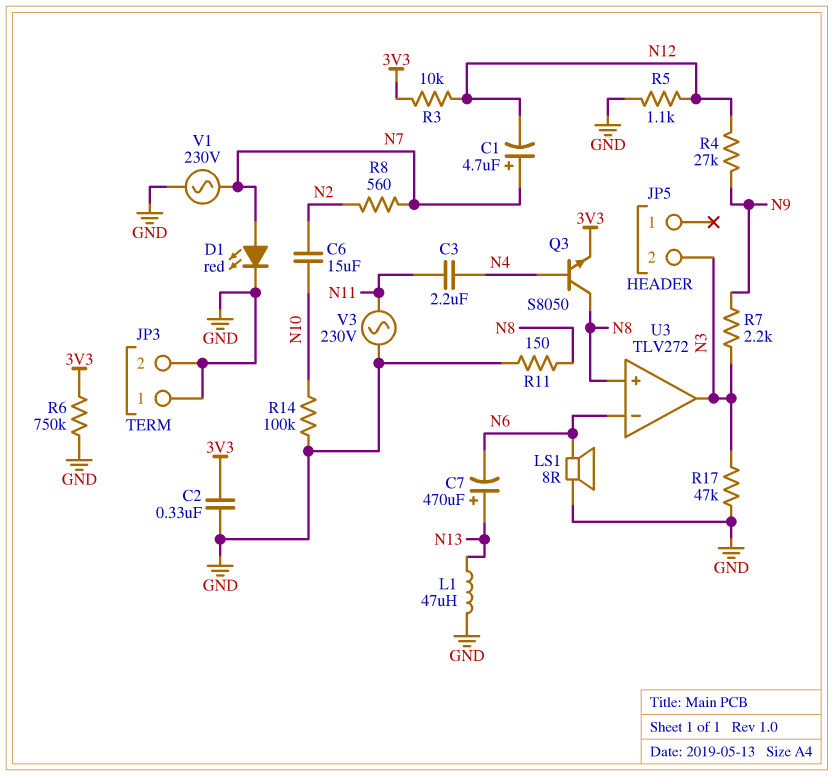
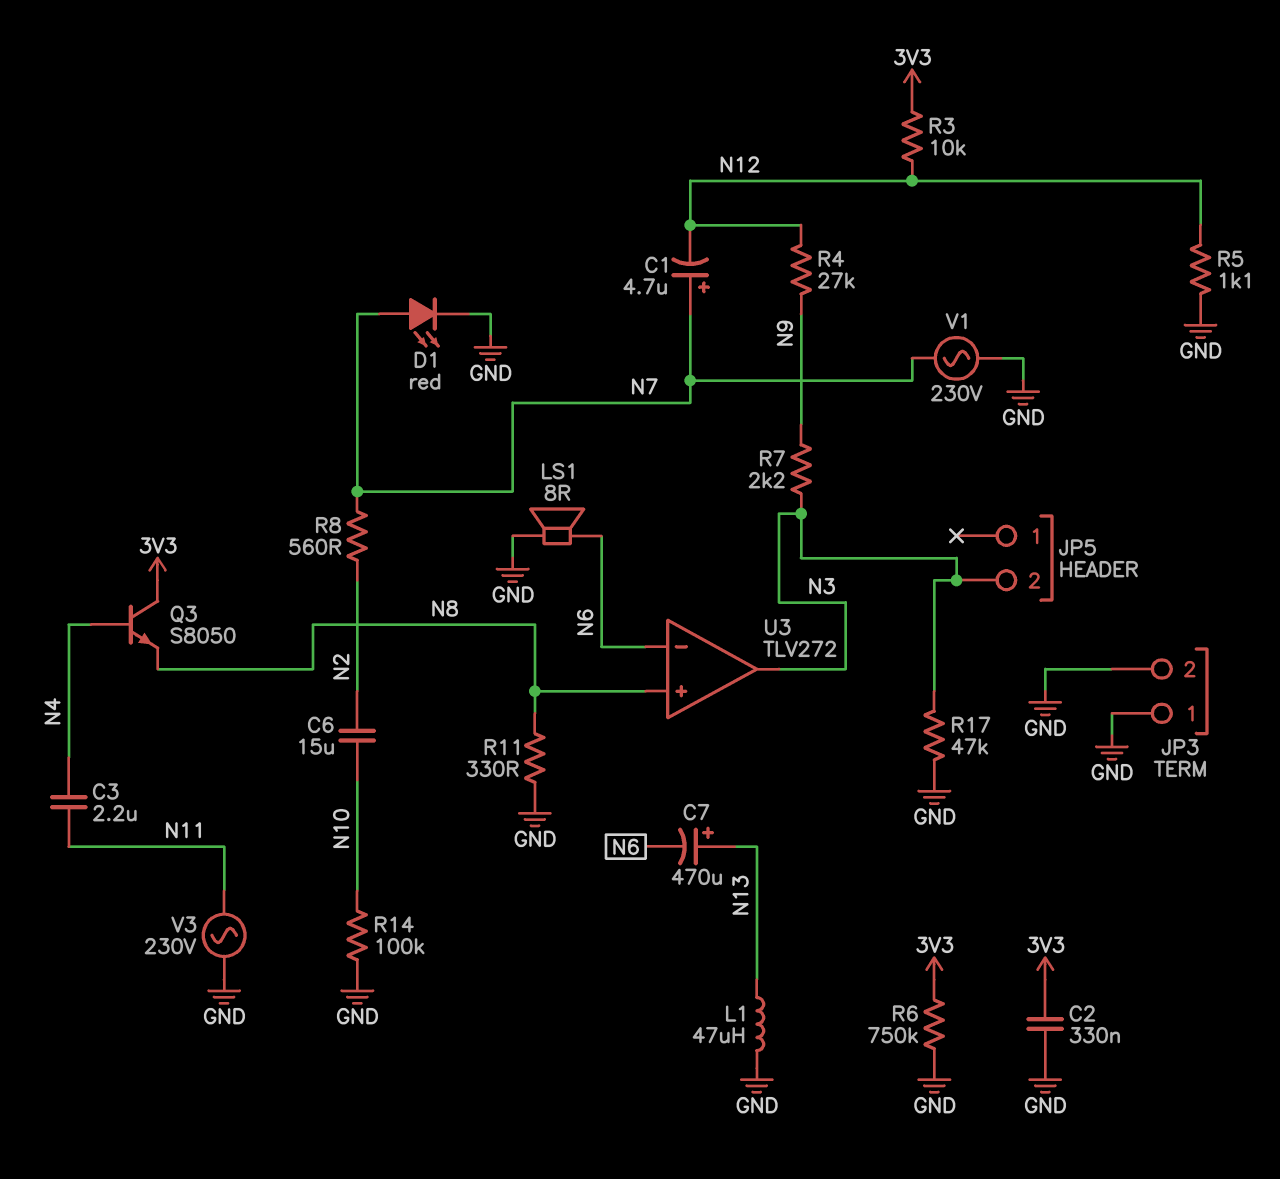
Q3: NPN S8050 (B N4, C N8, E 3V3) -> NPN S8050 (B N4, C 3V3, E N8)
R11: 150 (GND, N8) -> 330 (GND, N8)

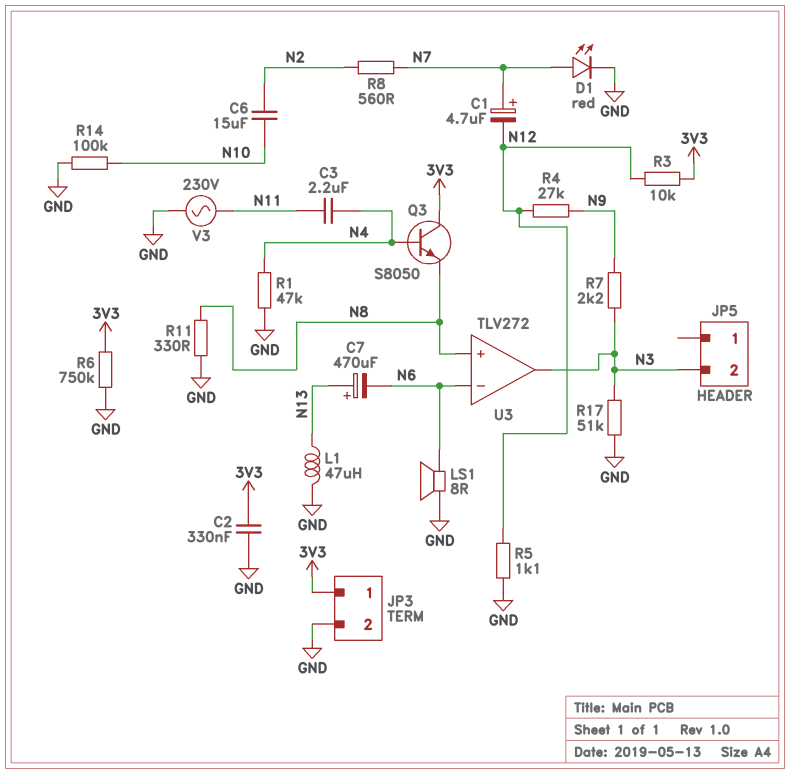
JP3 pin 1: GND -> 3V3
R1: none -> 47k (GND, N4)
R17: 47k (GND, N3) -> 51k (GND, N3)
V1: AC 230V (GND, N7) -> none

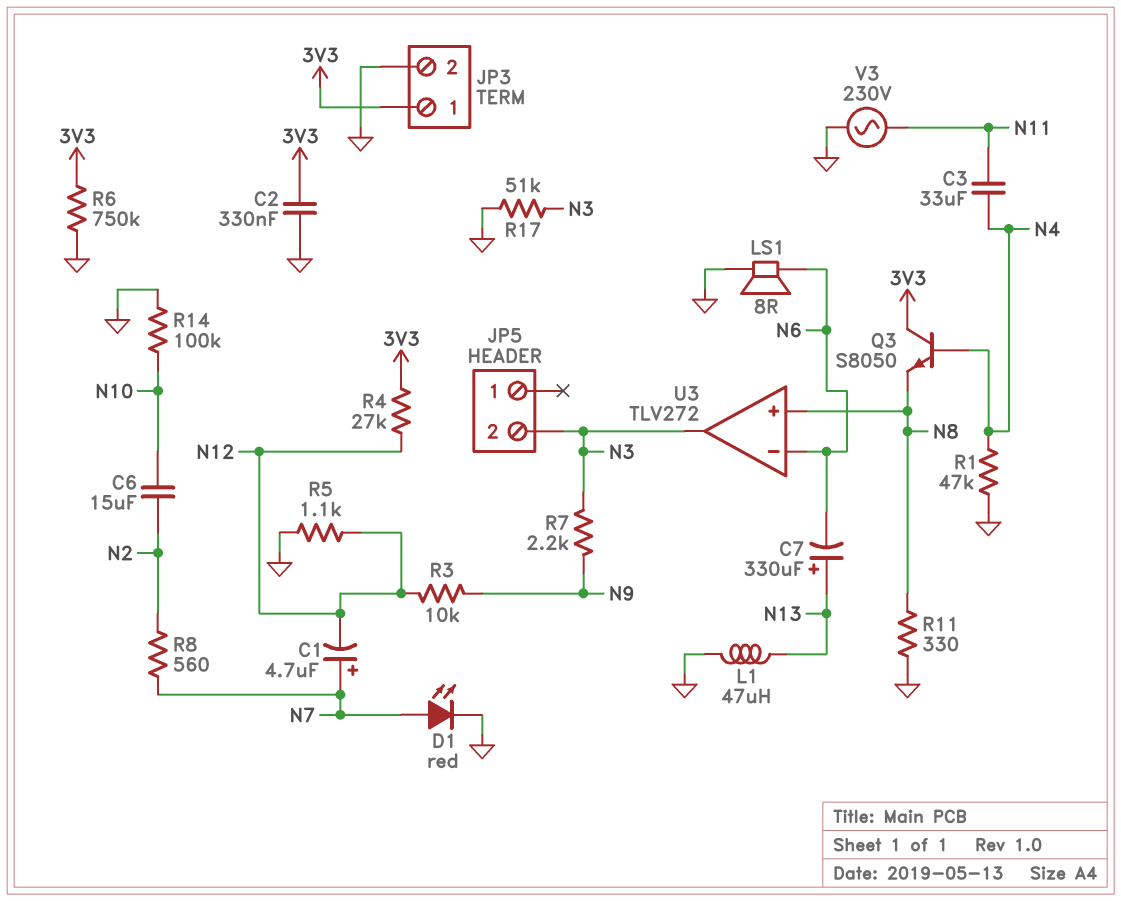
C3: 2.2uF (N4, N11) -> 33uF (N4, N11)
C7: 470uF (plus N13, minus N6) -> 330uF (plus N13, minus N6)
R3: 10k (3V3, N12) -> 10k (N9, N12)
R4: 27k (N9, N12) -> 27k (3V3, N12)

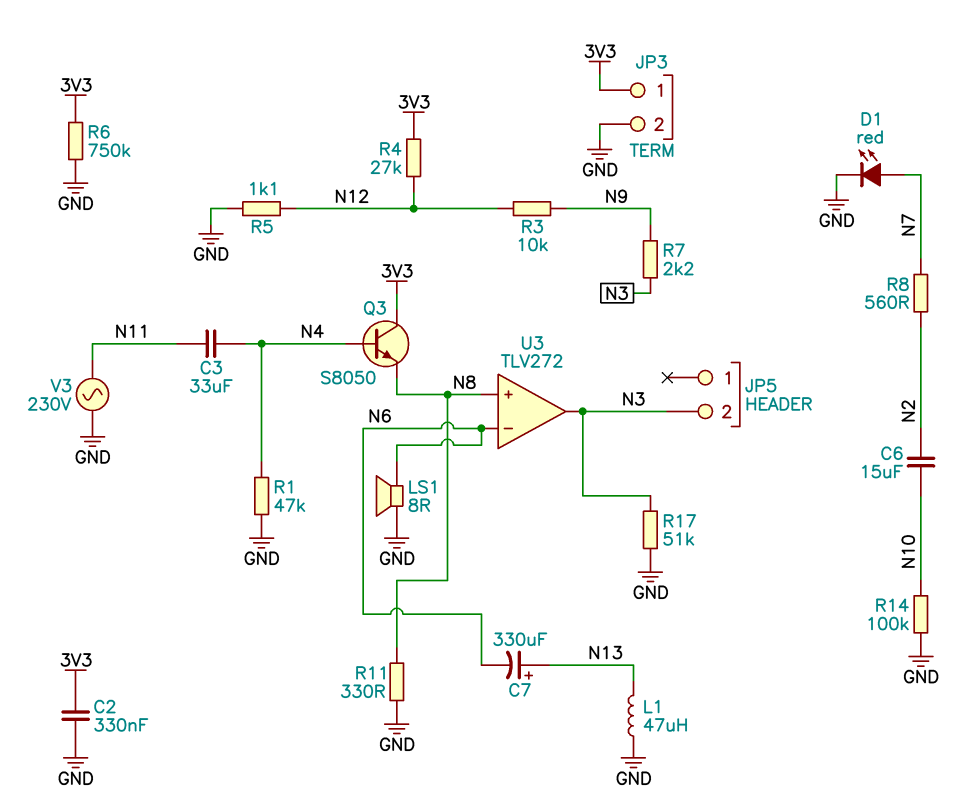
C1: 4.7uF (plus N7, minus N12) -> none

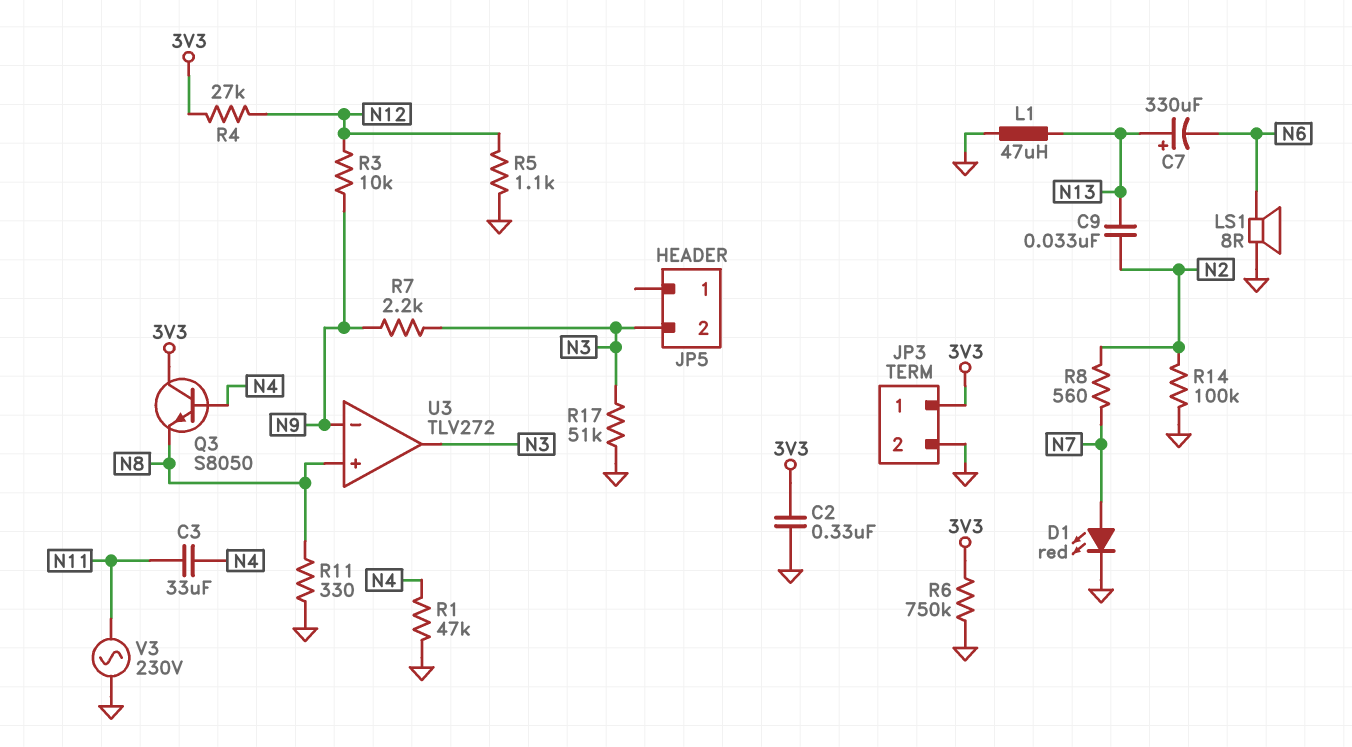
C6: 15uF (N2, N10) -> none
C9: none -> 33nF (N2, N13)
R14: 100k (GND, N10) -> 100k (GND, N2)
U3 pin in-: N6 -> N9

